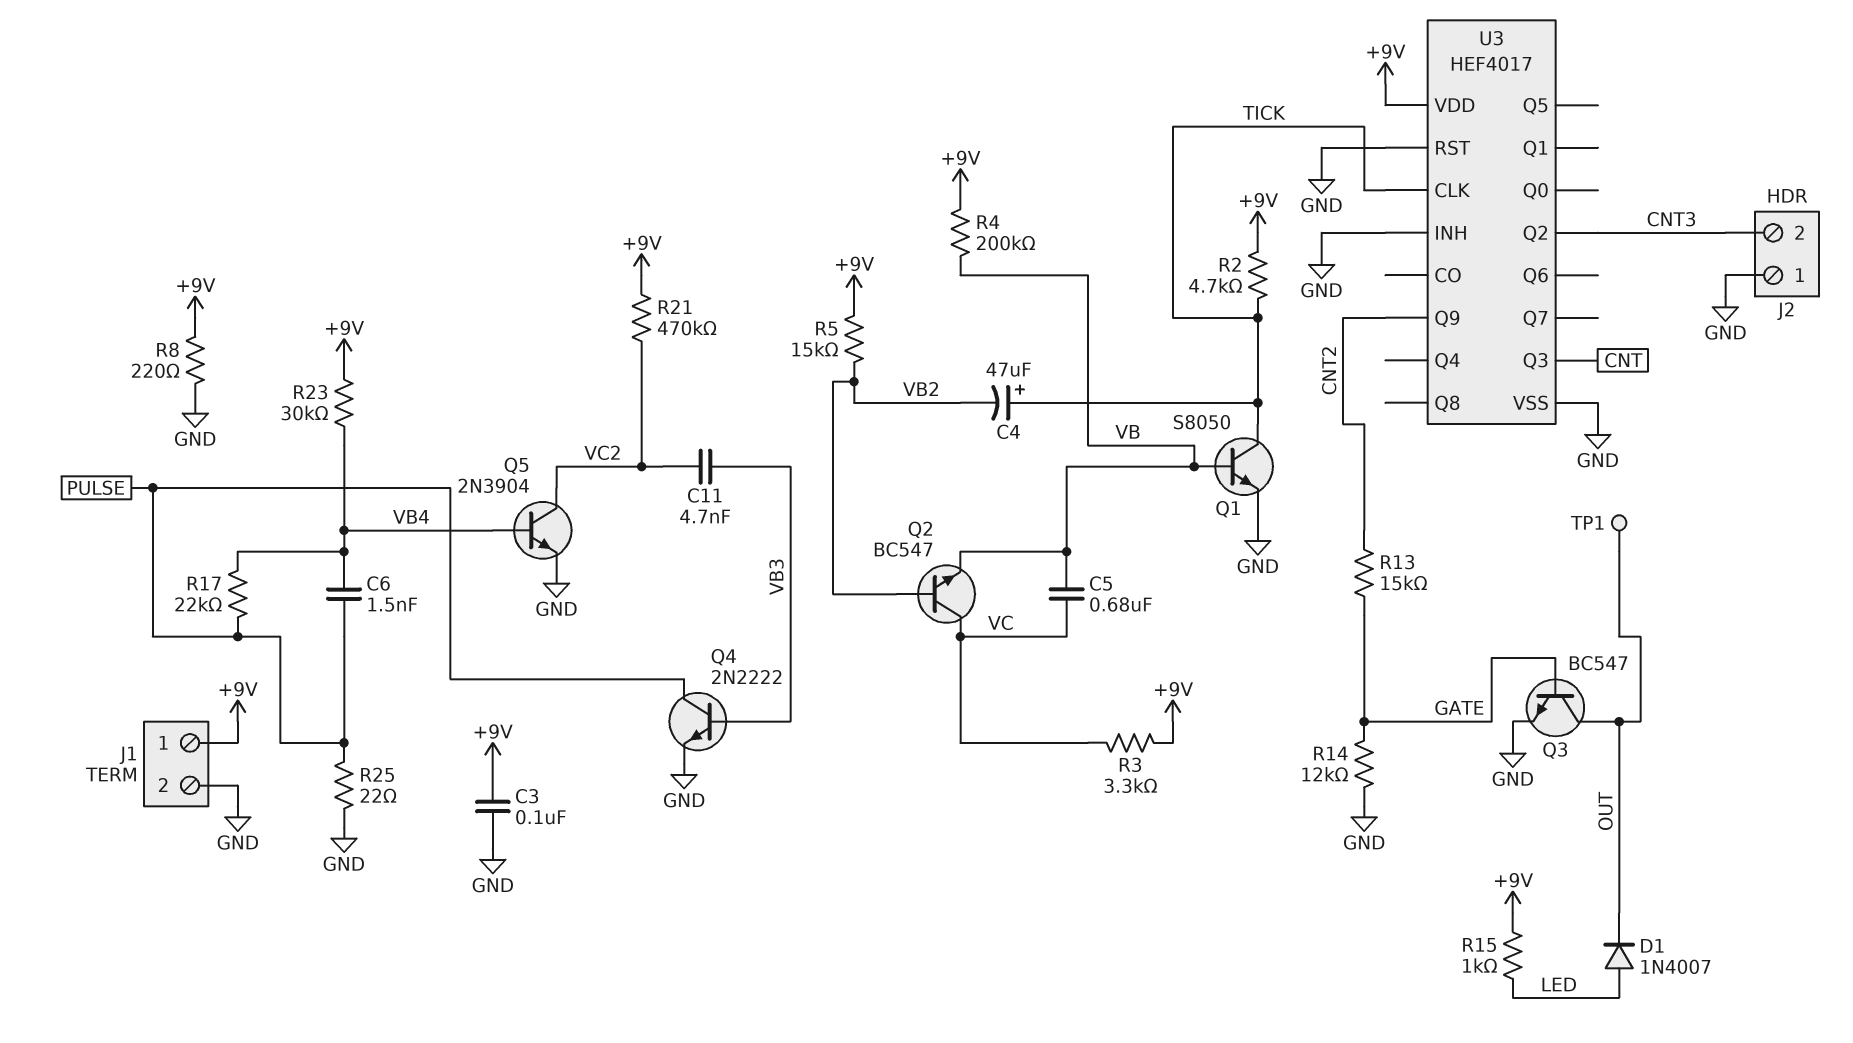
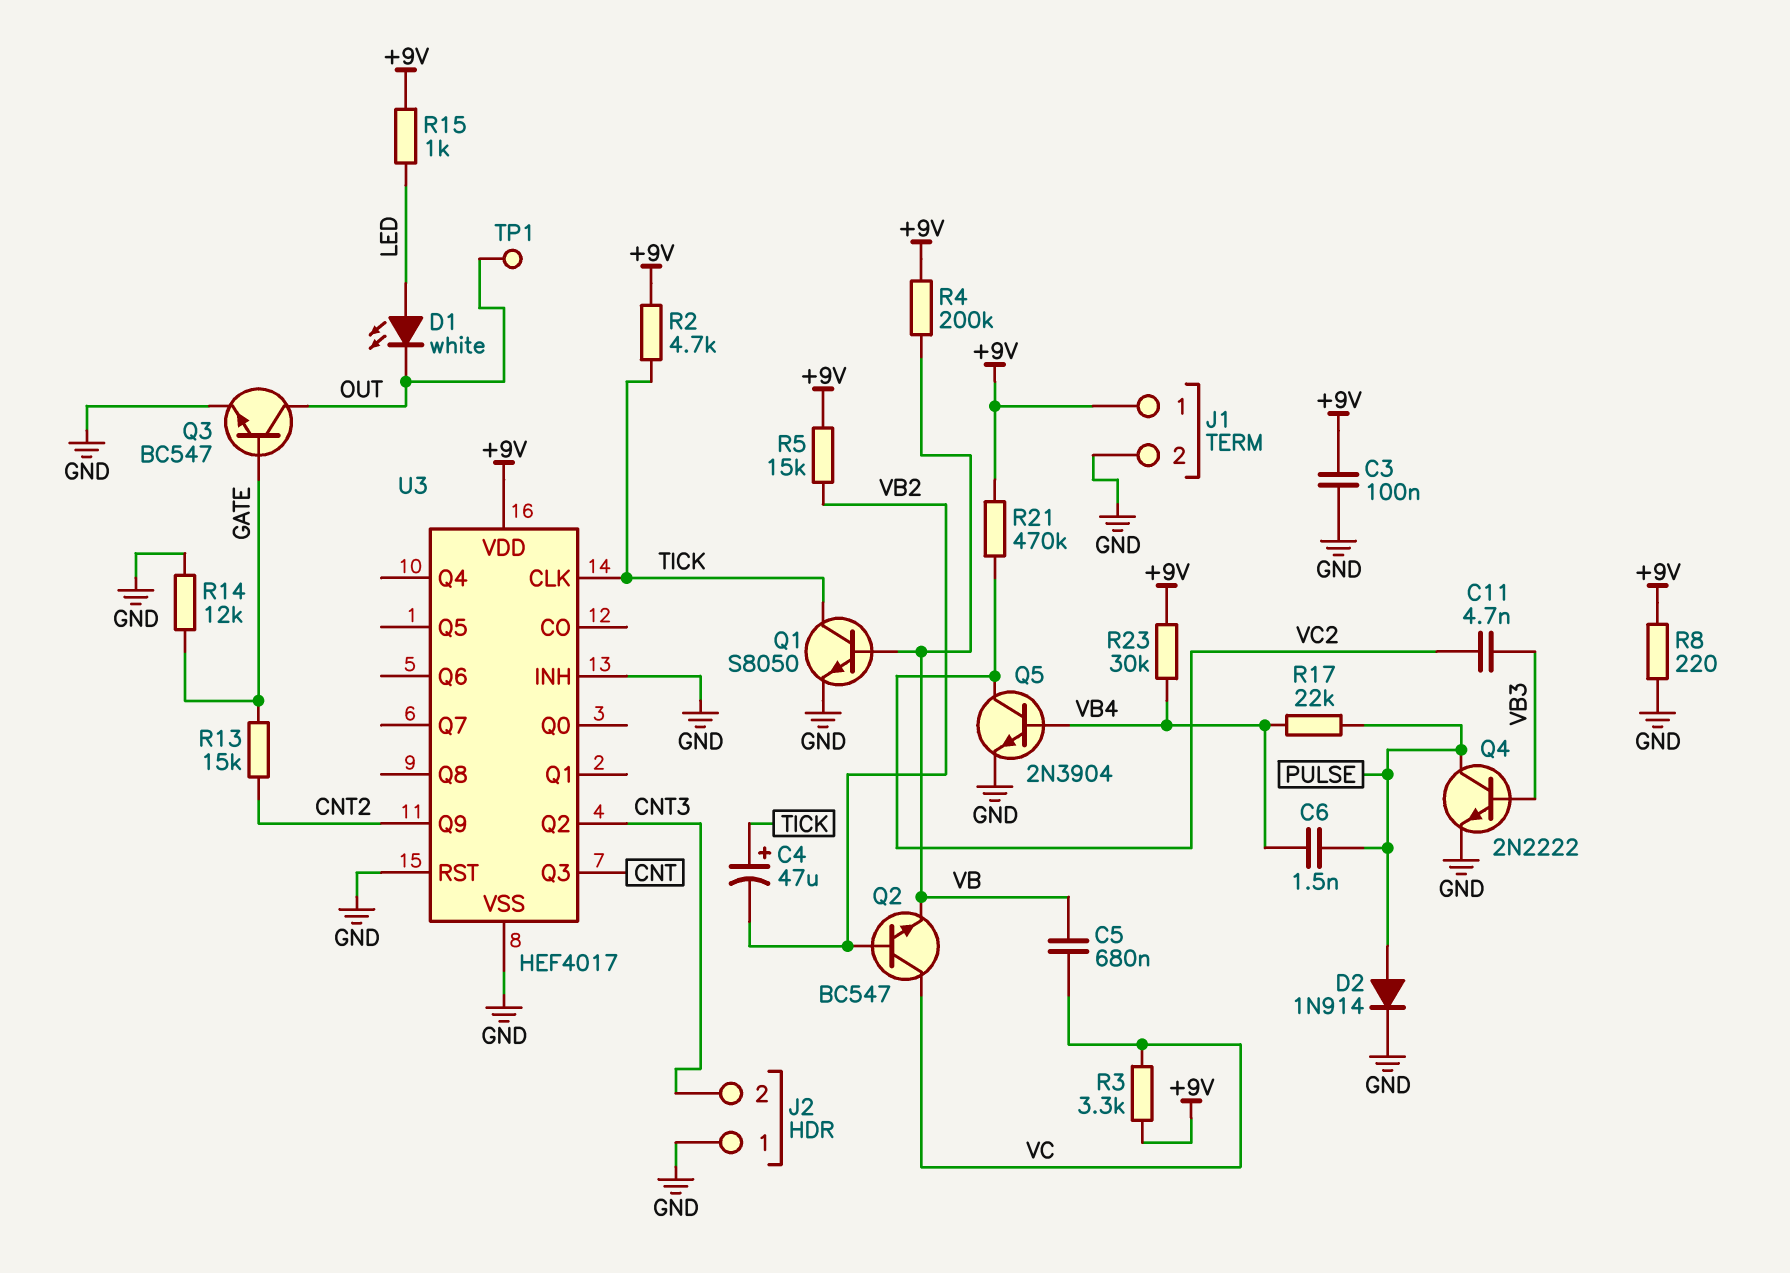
D1: diode 1N4007 (A LED, K OUT) -> LED white (A LED, K OUT)
D2: none -> diode 1N914 (A PULSE, K GND)
R25: 22 (GND, PULSE) -> none

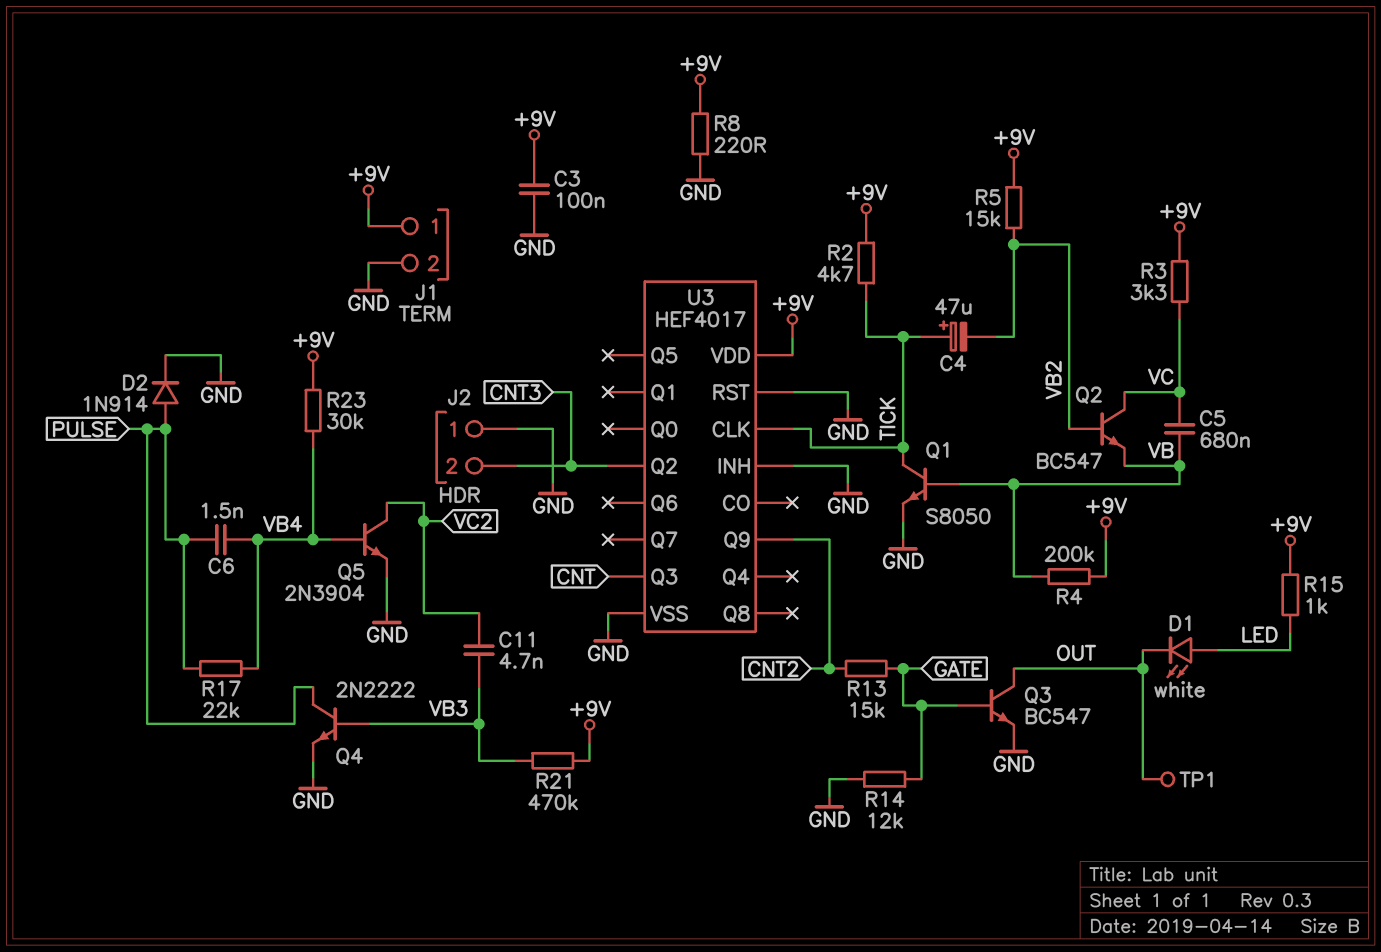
R21: 470k (+9V, VC2) -> 470k (+9V, VB3)

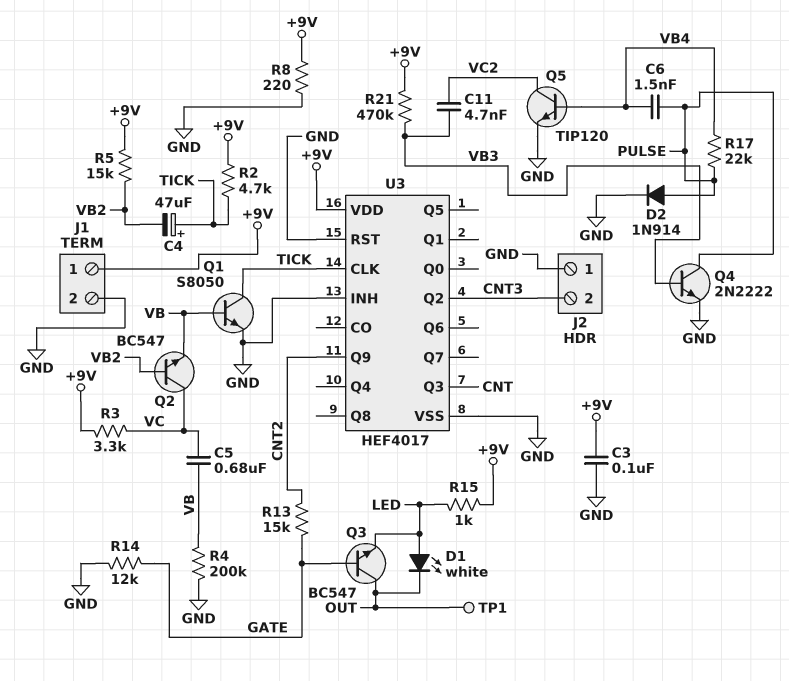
Q3: NPN BC547 (B GATE, C OUT, E GND) -> NPN BC547 (B GATE, C OUT, E LED)
Q5: NPN 2N3904 (B VB4, C VC2, E GND) -> NPN TIP120 (B VB4, C VC2, E GND)
R4: 200k (+9V, VB) -> 200k (GND, VB)
R23: 30k (+9V, VB4) -> none

